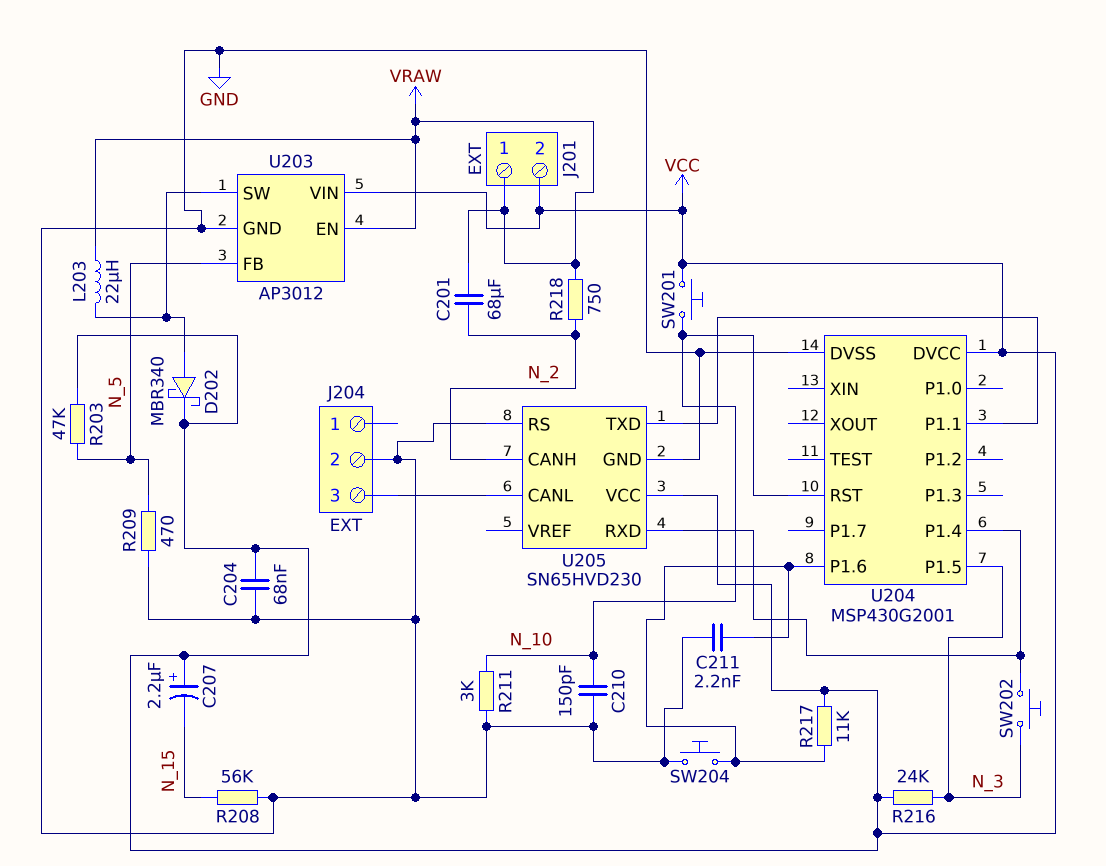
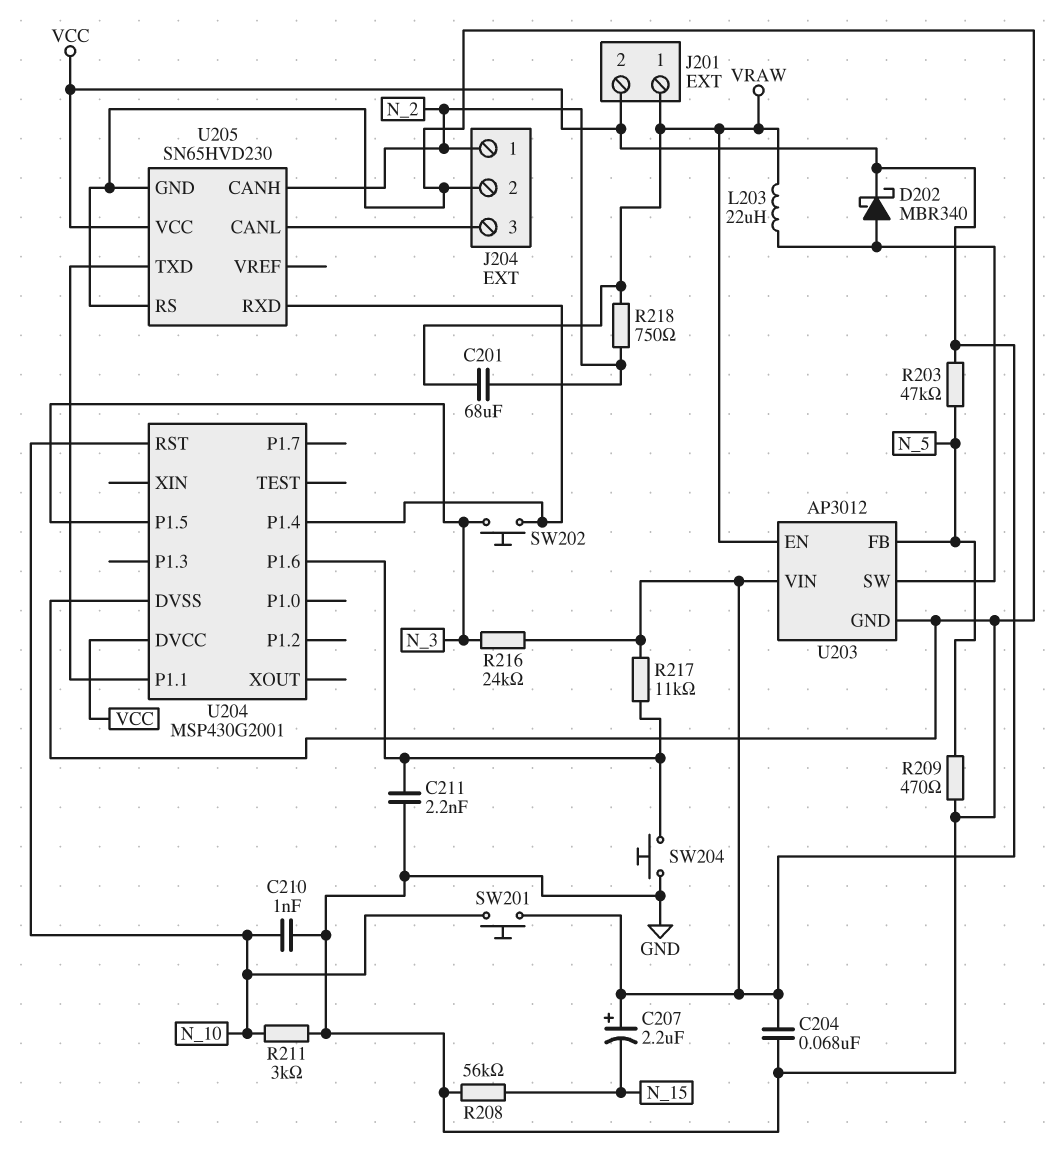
C210: 150pF (GND, N_10) -> 1nF (GND, N_10)
J204 pin 1: none -> N_2

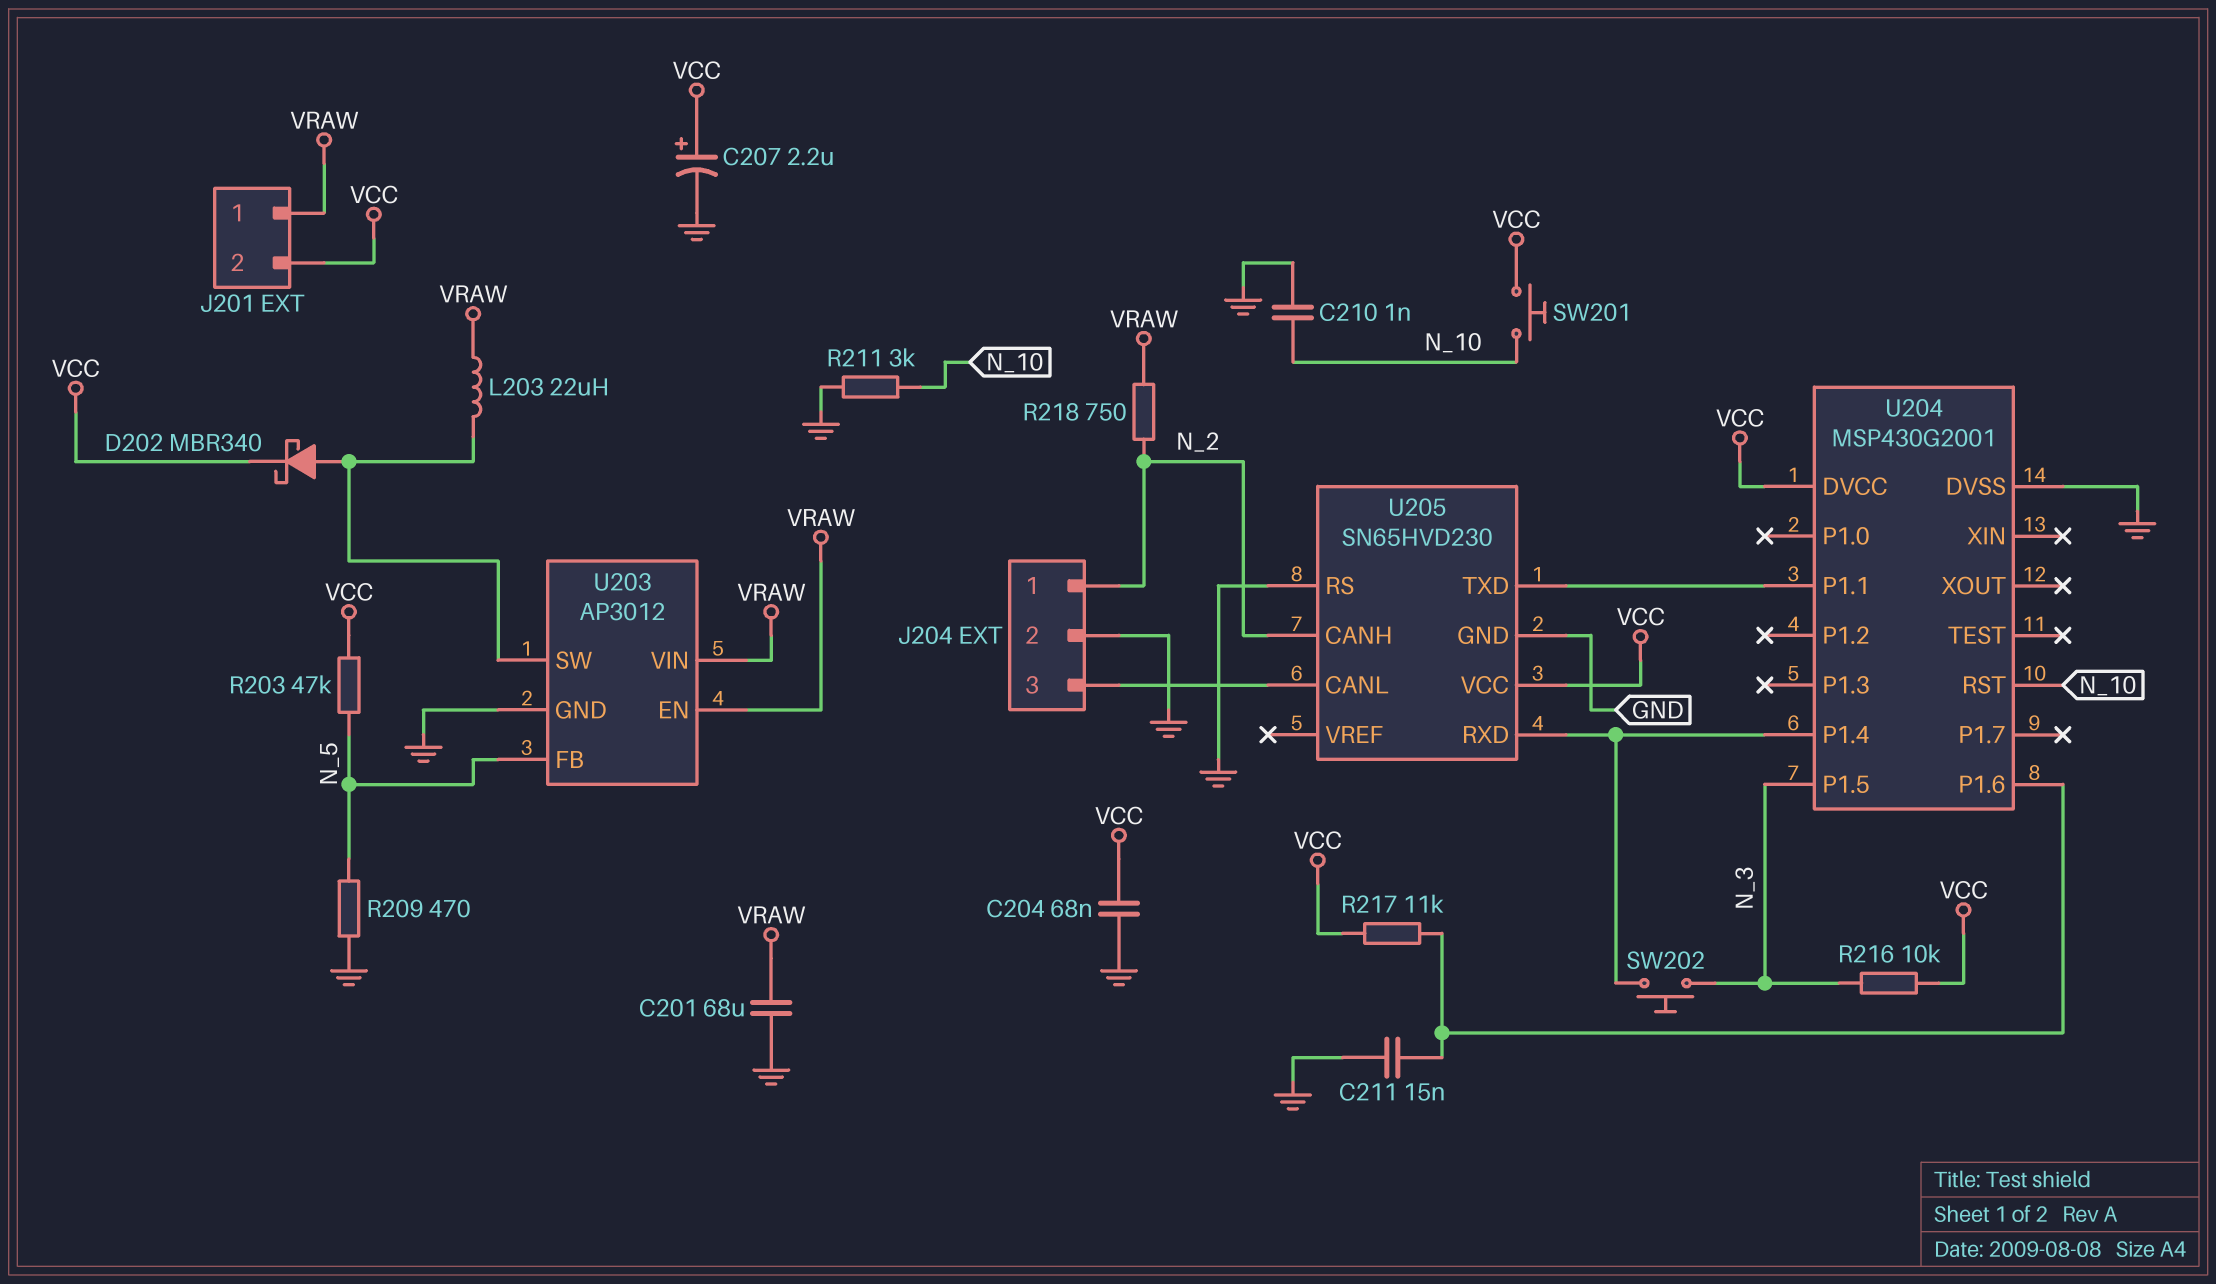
C201: 68uF (N_2, VRAW) -> 68uF (GND, VRAW)
C207: 2.2uF (plus VCC, minus N_15) -> 2.2uF (plus VCC, minus GND)
C211: 2.2nF (GND, U204/P1.6) -> 15nF (GND, U204/P1.6)
R208: 56k (GND, N_15) -> none
R216: 24k (N_3, VCC) -> 10k (N_3, VCC)
SW204: button (GND, U204/P1.6) -> none
U203 pin VIN: VCC -> VRAW

